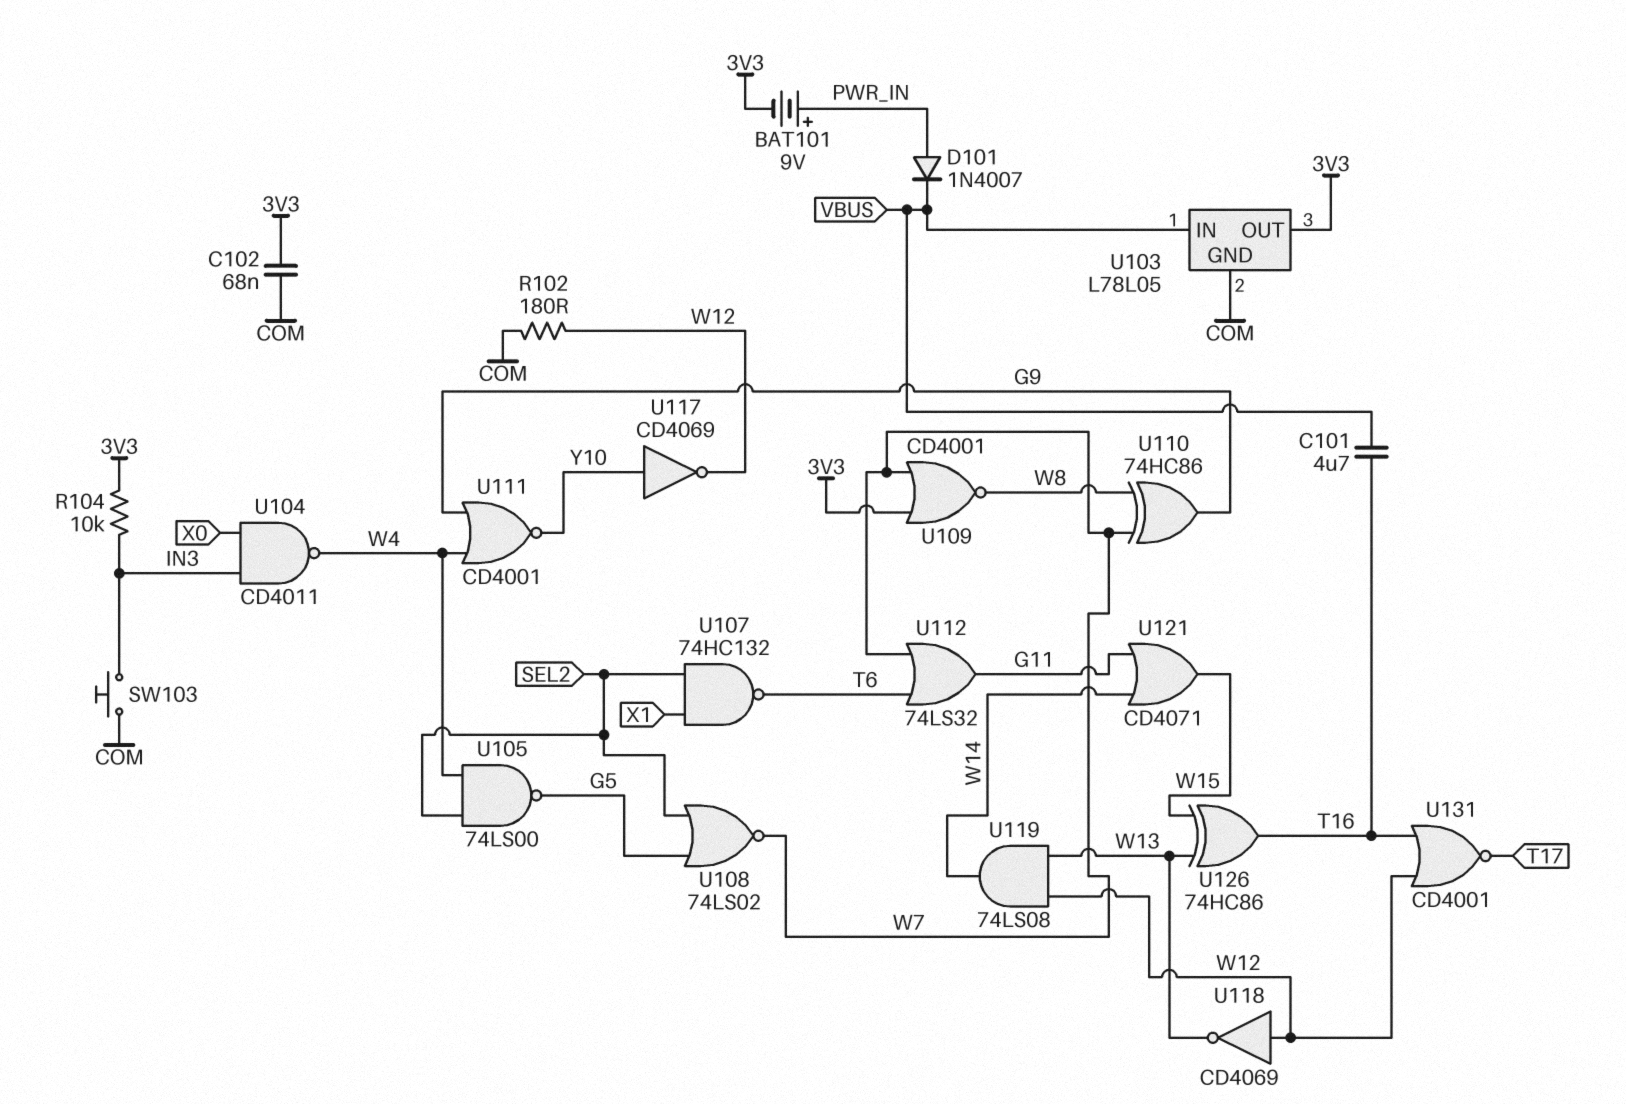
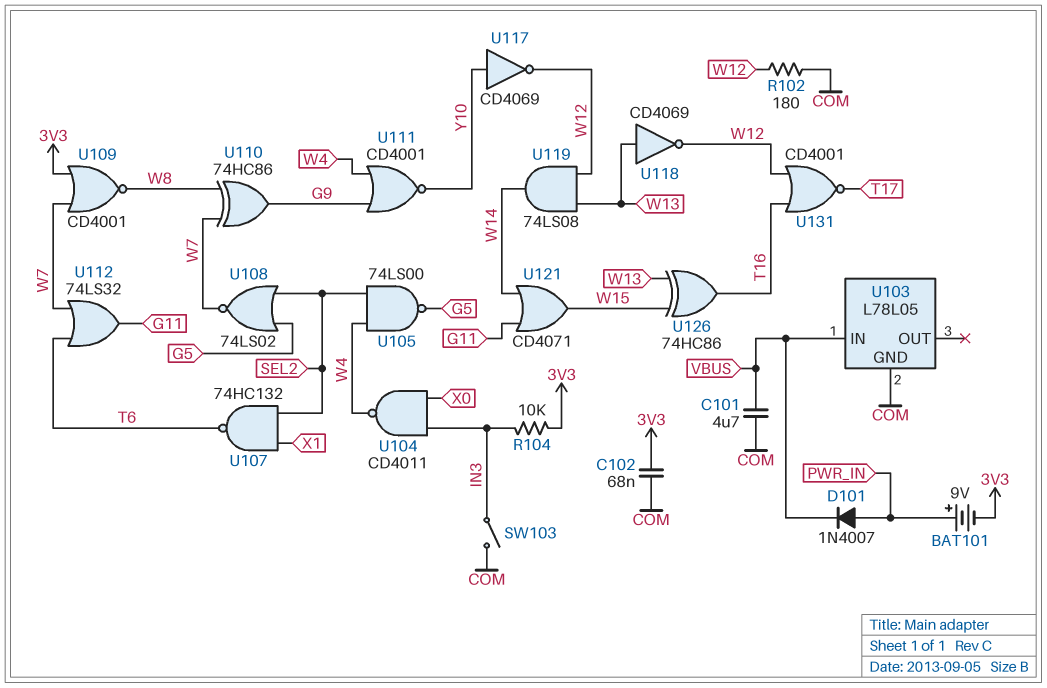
C101: 4.7uF (T16, VBUS) -> 4.7uF (COM, VBUS)
SW103: button (COM, IN3) -> switch (COM, IN3)
U103 pin OUT: 3V3 -> none
U118: NOT CD4069 (in W12, out W13) -> NOT CD4069 (in W13, out W12)

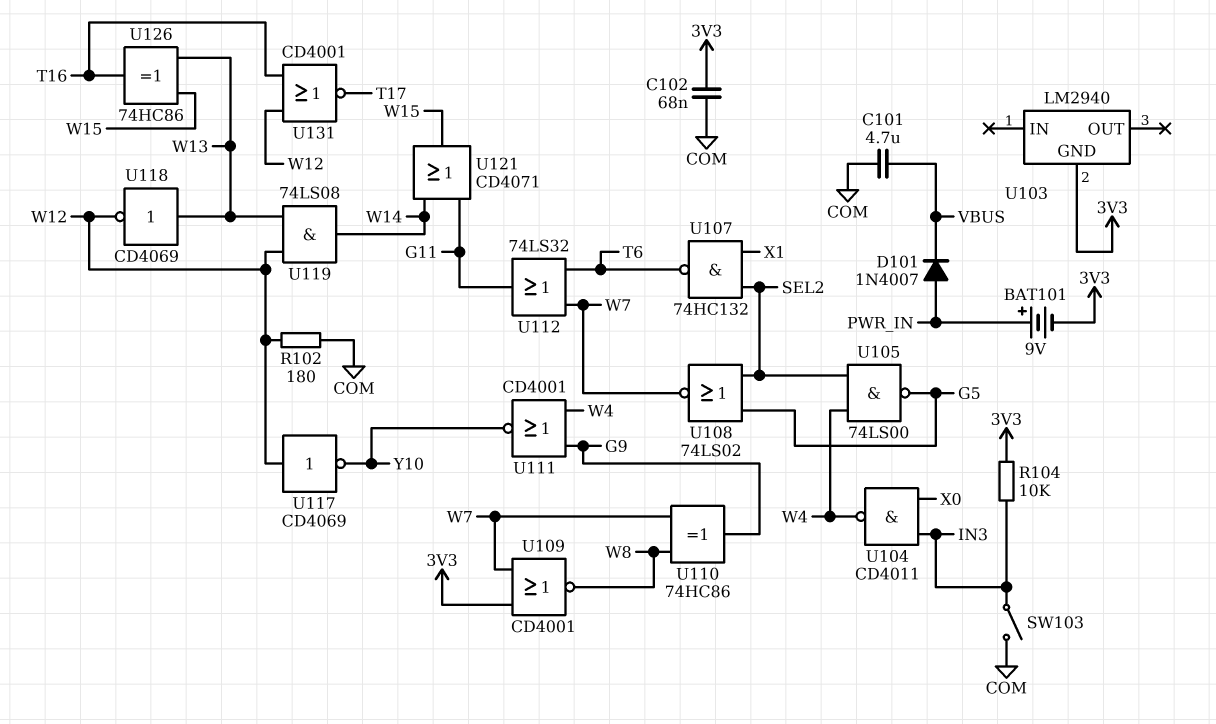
U103: L78L05 -> LM2940
U103 pin GND: COM -> 3V3
U103 pin IN: VBUS -> none
U117: NOT CD4069 (in Y10, out W12) -> NOT CD4069 (in W12, out Y10)

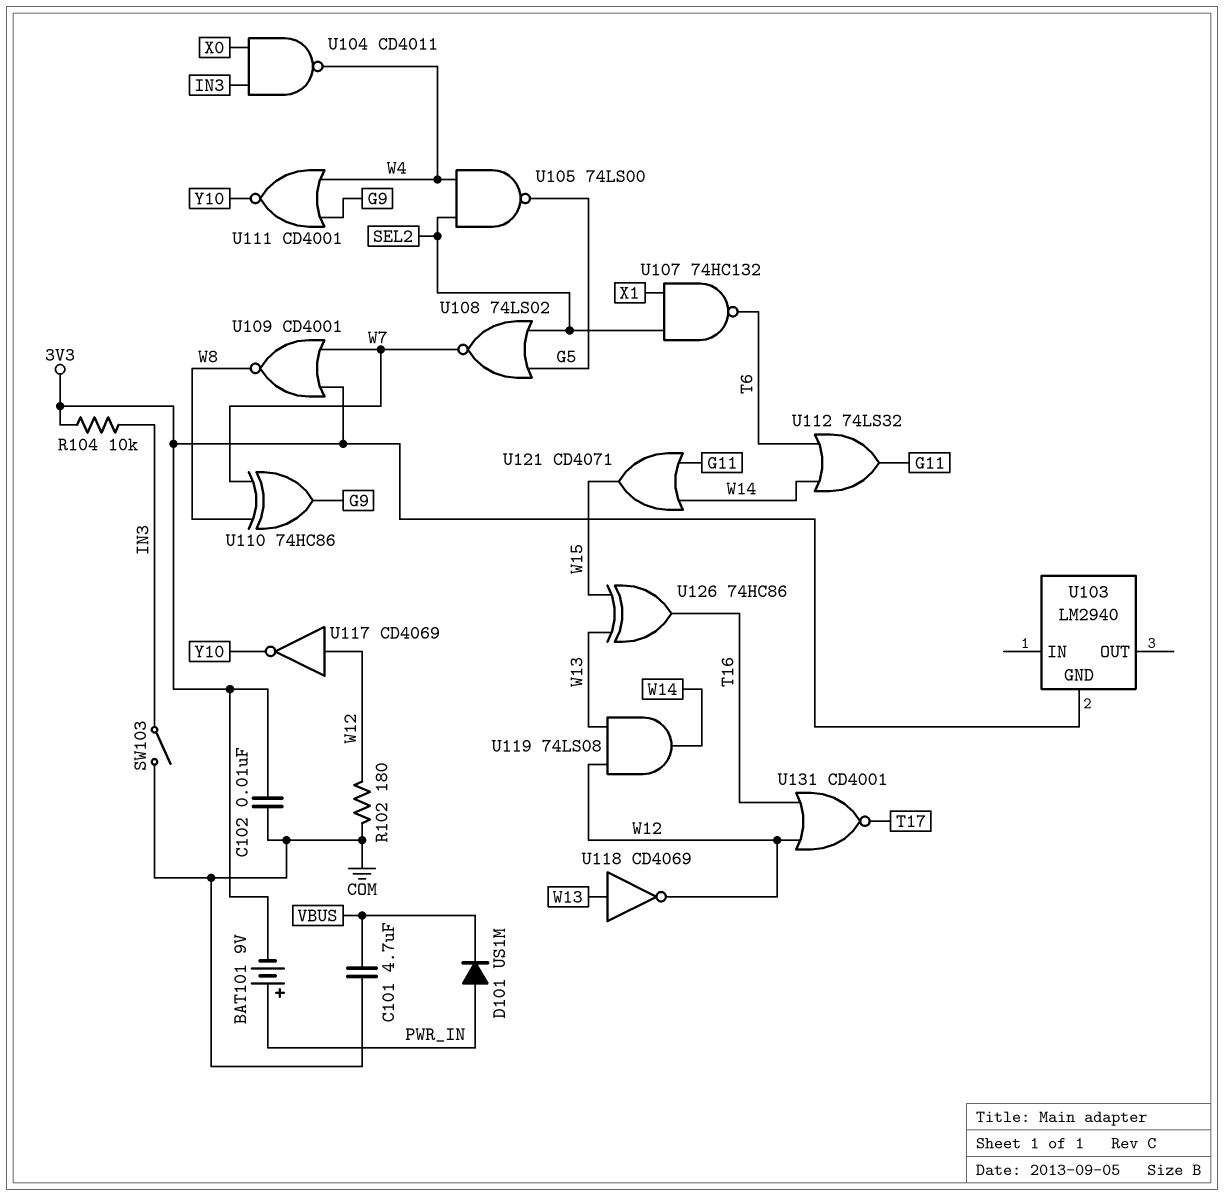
C102: 68nF (3V3, COM) -> 10nF (3V3, COM)
D101: diode 1N4007 (A PWR_IN, K VBUS) -> diode US1M (A PWR_IN, K VBUS)
U112: OR 74LS32 (in T6, in W7, out G11) -> OR 74LS32 (in T6, in W14, out G11)

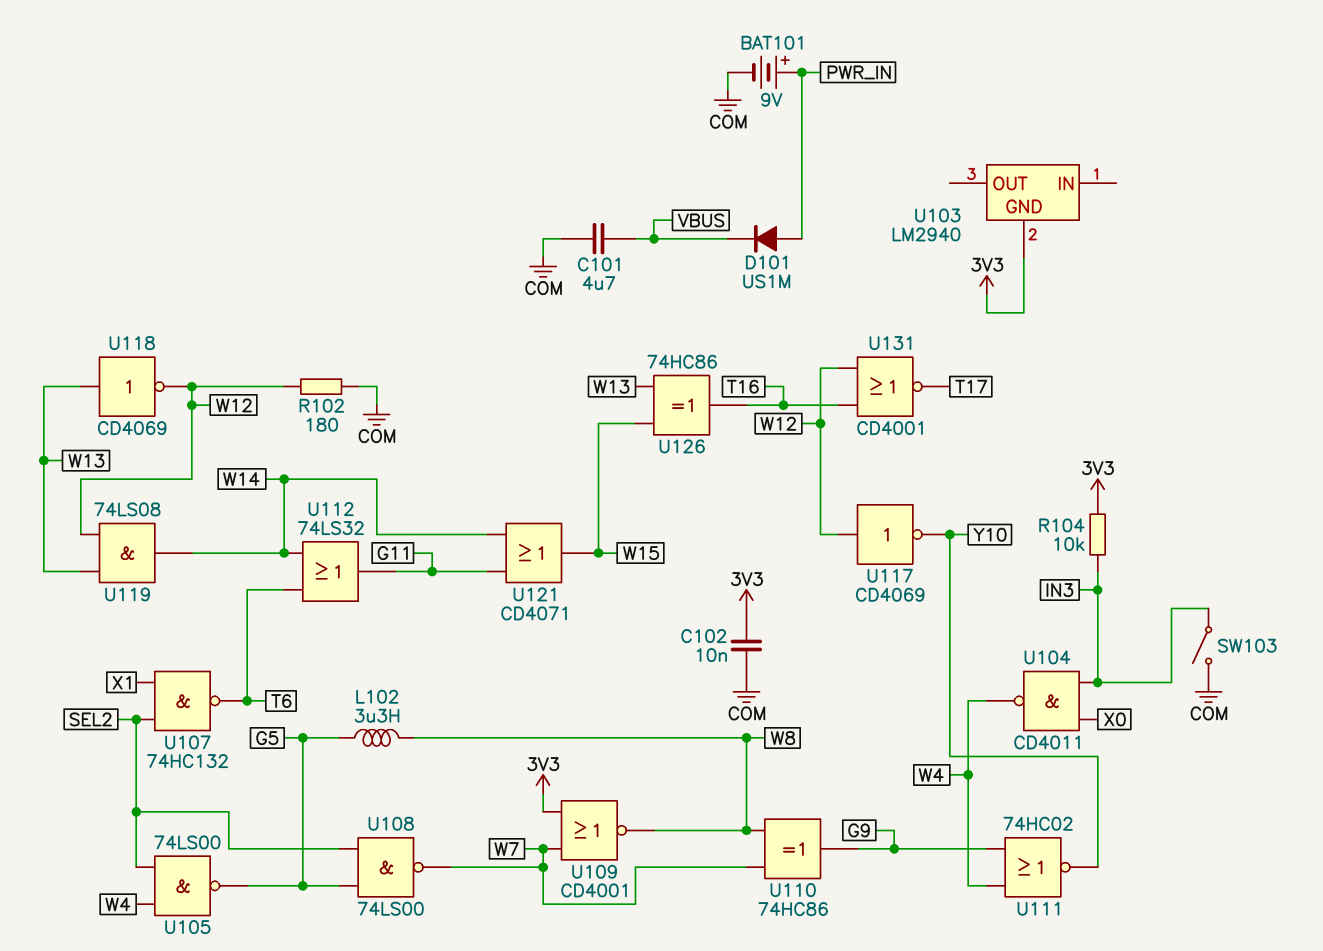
BAT101: 9V (plus PWR_IN, minus 3V3) -> 9V (plus PWR_IN, minus COM)
L102: none -> 3.3uH (G5, W8)
U108: NOR 74LS02 (in G5, in SEL2, out W7) -> NAND 74LS00 (in G5, in SEL2, out W7)
U111: NOR CD4001 (in G9, in W4, out Y10) -> NOR 74HC02 (in G9, in W4, out Y10)

